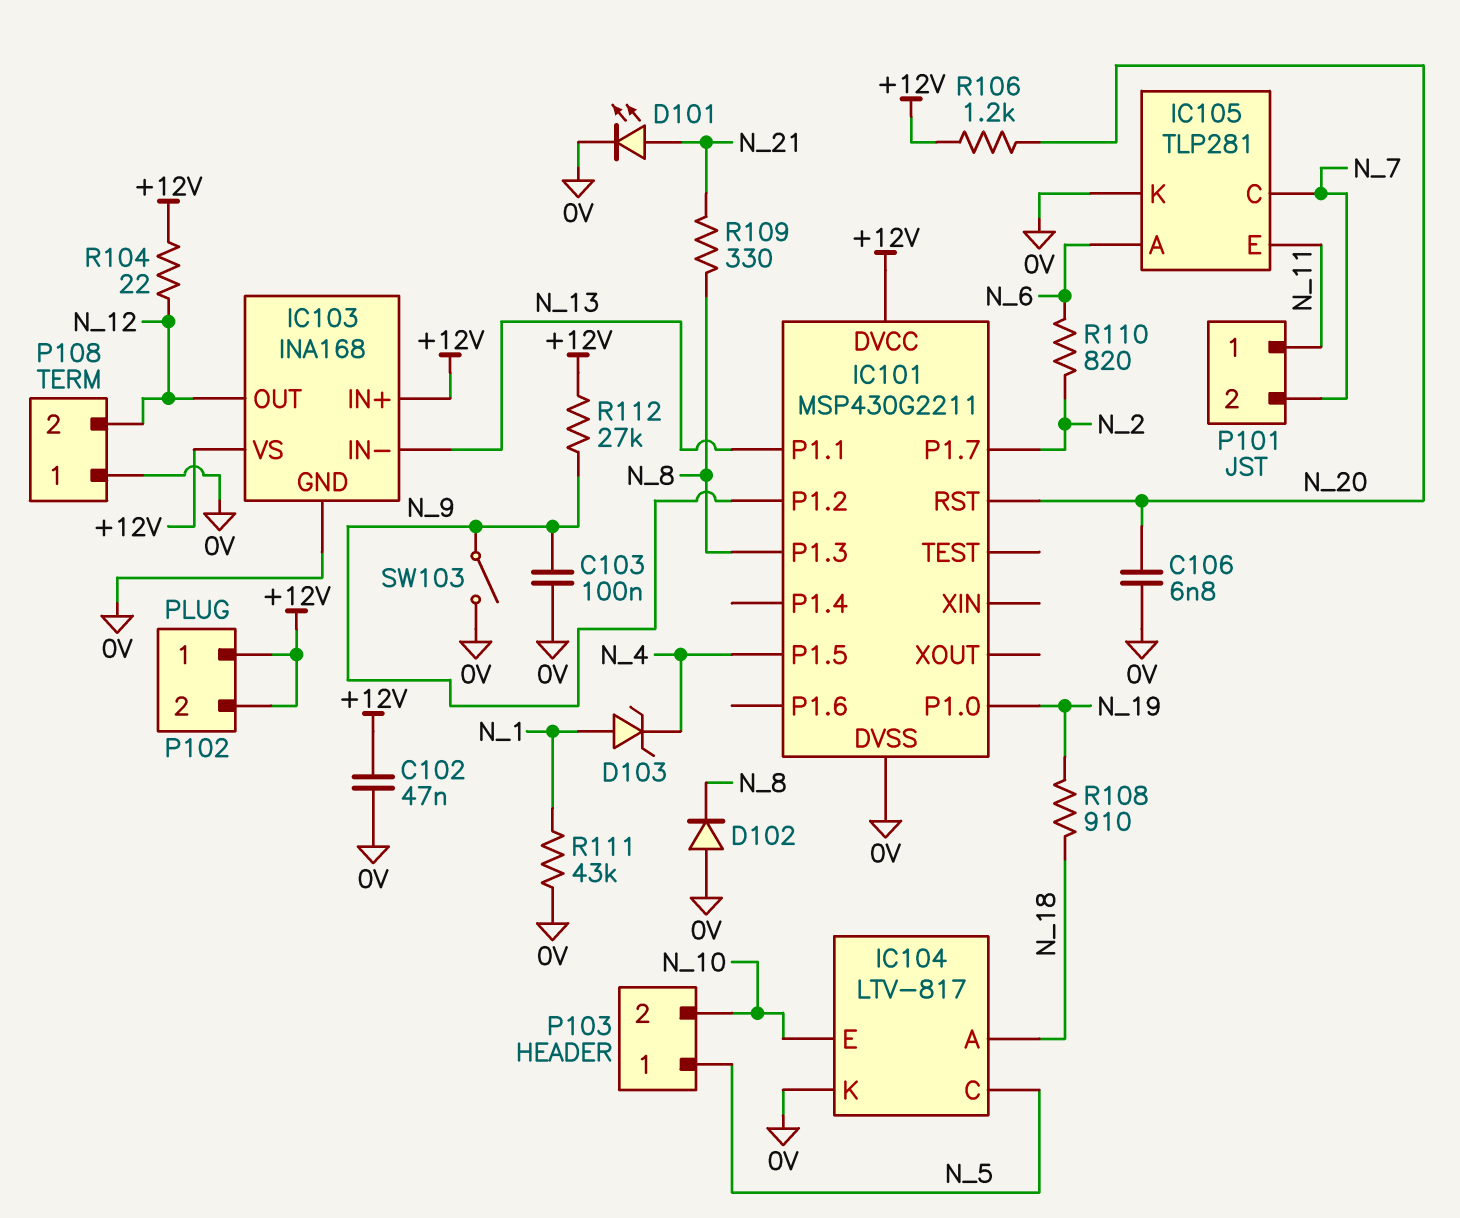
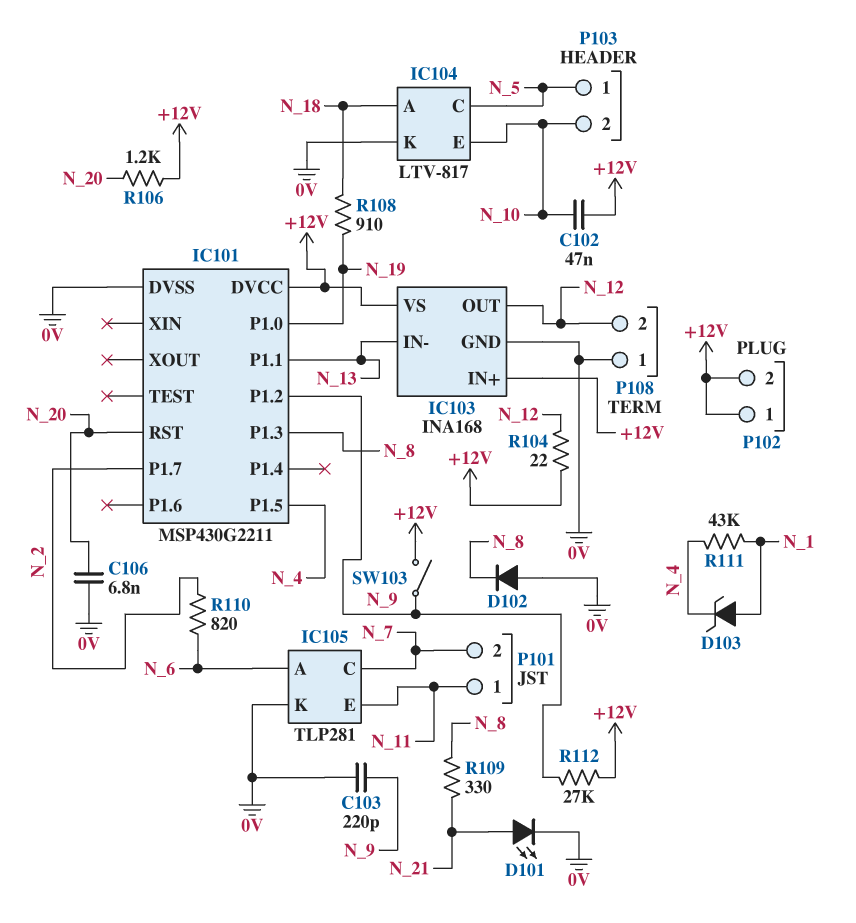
C102: 47nF (+12V, 0V) -> 47nF (+12V, N_10)
C103: 100nF (0V, N_9) -> 220pF (0V, N_9)
R111: 43k (0V, N_1) -> 43k (N_1, N_4)
SW103: switch (0V, N_9) -> switch (+12V, N_9)

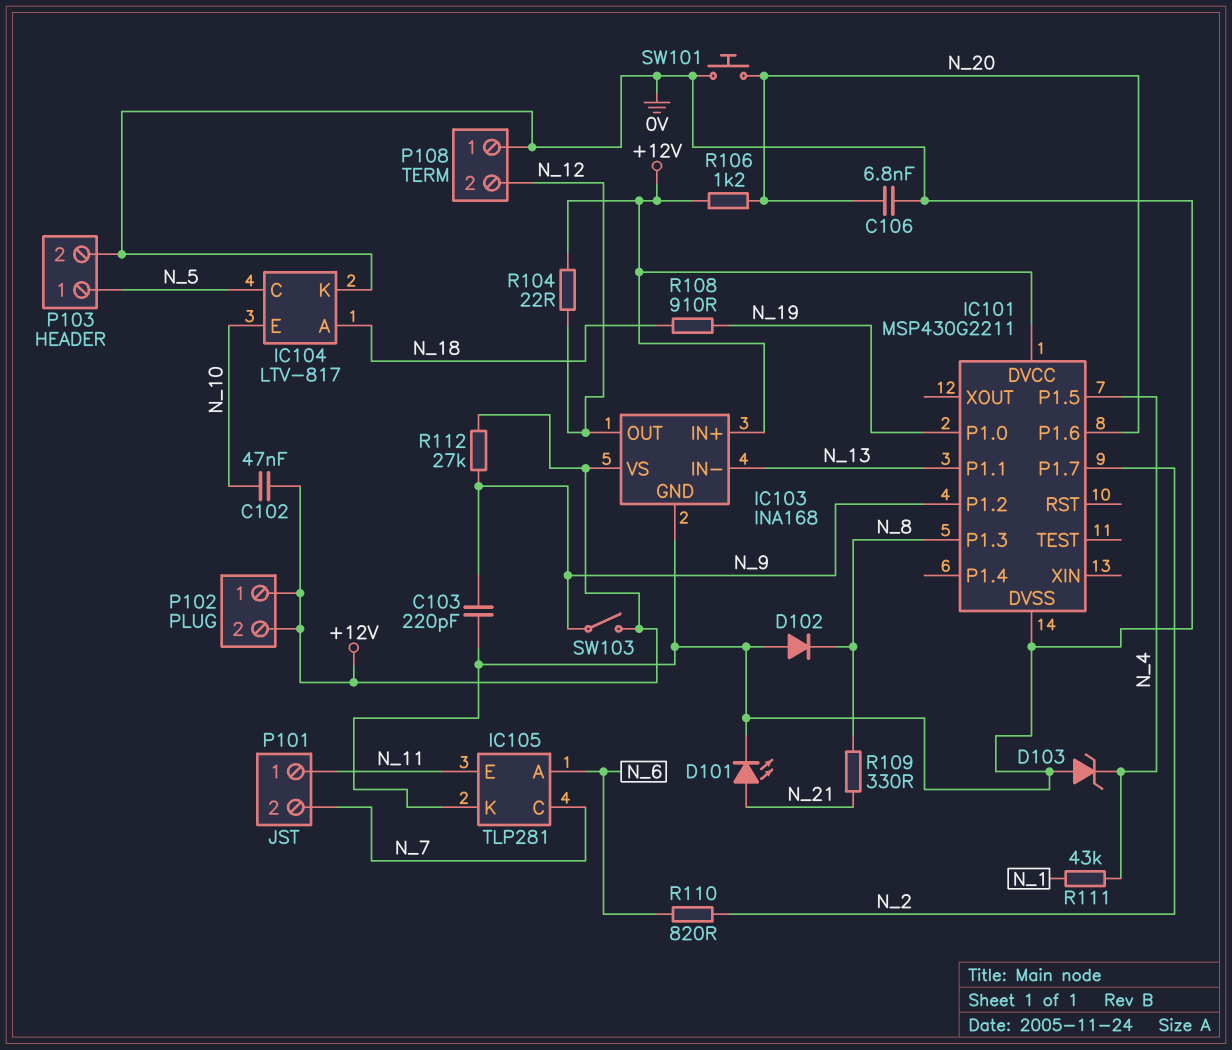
D103: zener (A N_1, K N_4) -> zener (A 0V, K N_4)
IC101 pin P1.6: none -> N_20
IC101 pin RST: N_20 -> none
P103 pin 2: N_10 -> 0V
SW101: none -> button (0V, N_20)

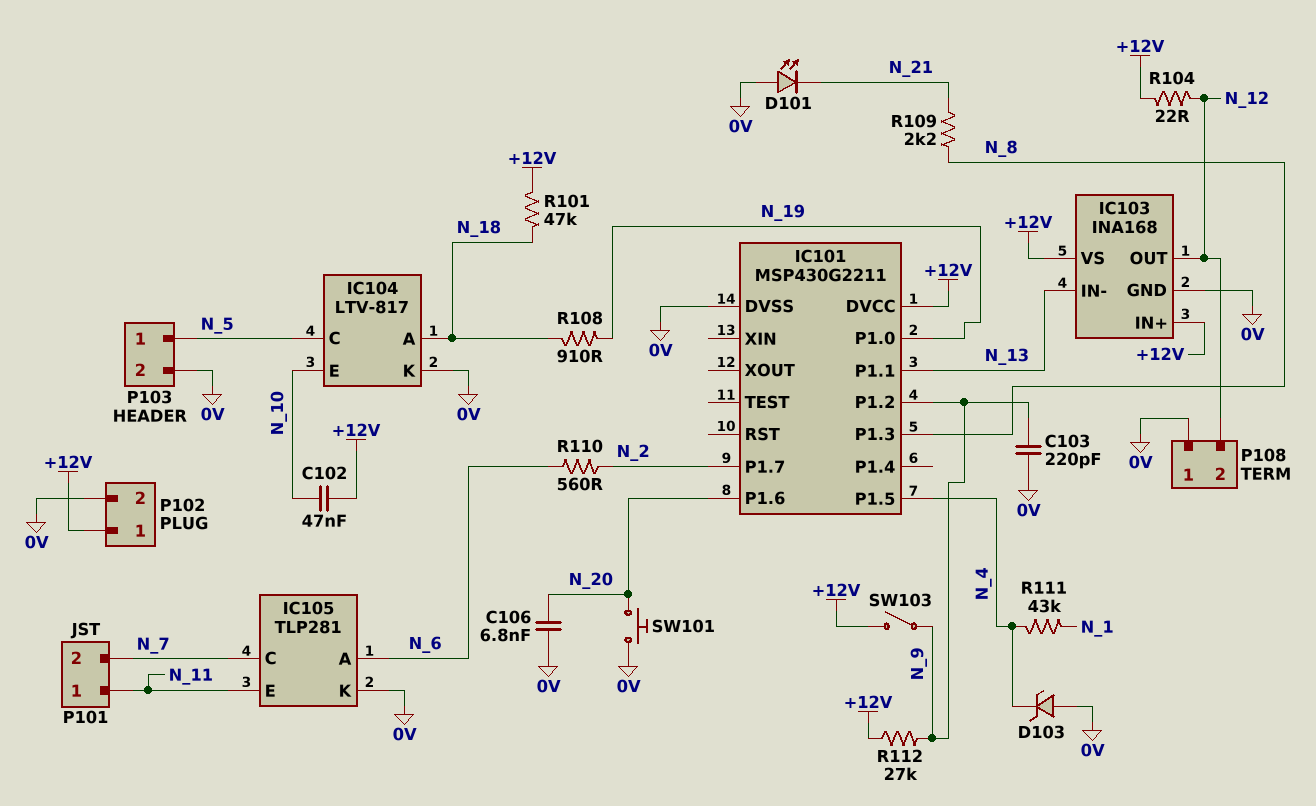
D101: LED (A N_21, K 0V) -> LED (A 0V, K N_21)
D102: diode (A 0V, K N_8) -> none
P102 pin 2: +12V -> 0V
R101: none -> 47k (+12V, N_18)
R106: 1.2k (+12V, N_20) -> none
R109: 330 (N_8, N_21) -> 2.2k (N_8, N_21)
R110: 820 (N_2, N_6) -> 560 (N_2, N_6)

